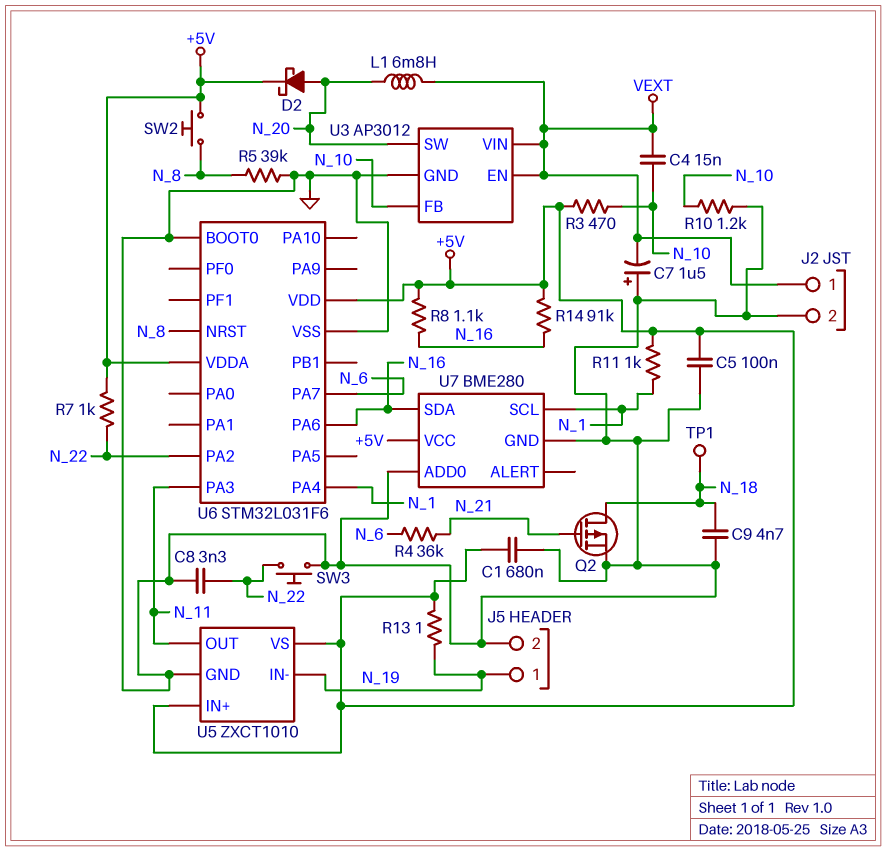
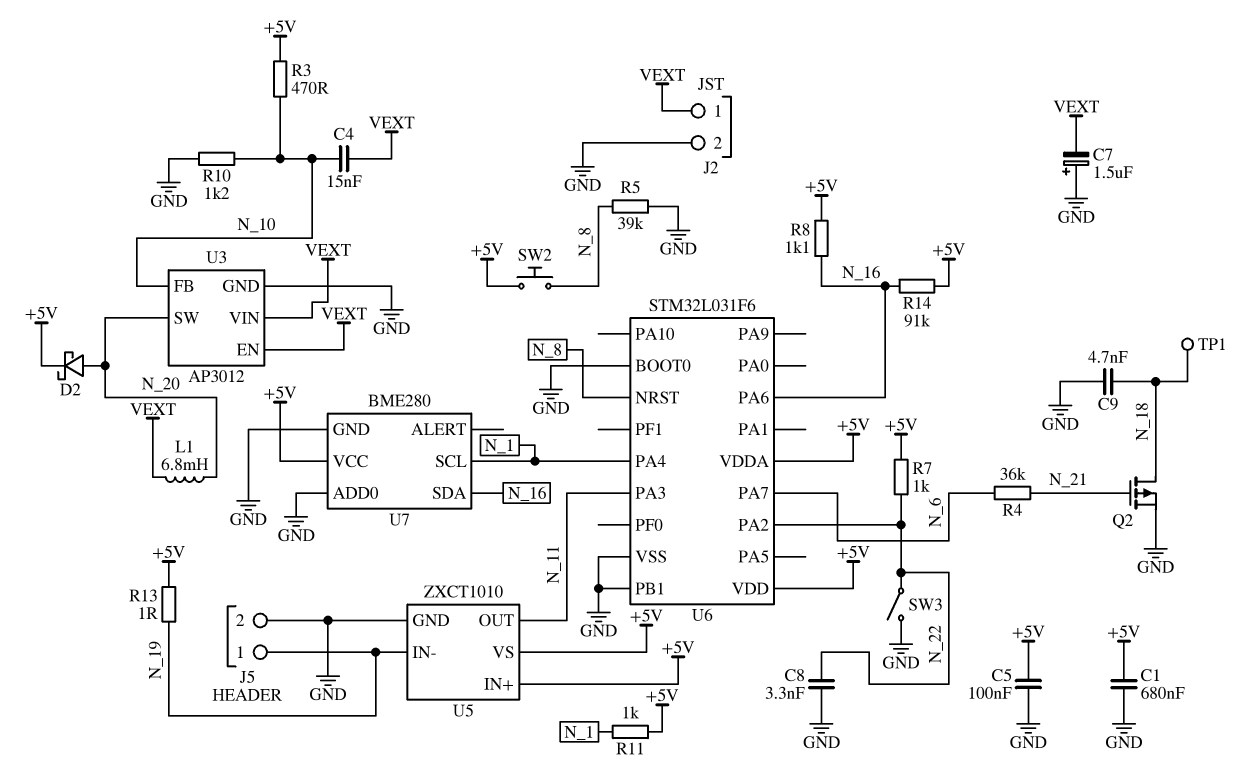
SW3: button (GND, N_22) -> switch (GND, N_22)
U6 pin PB1: none -> GND

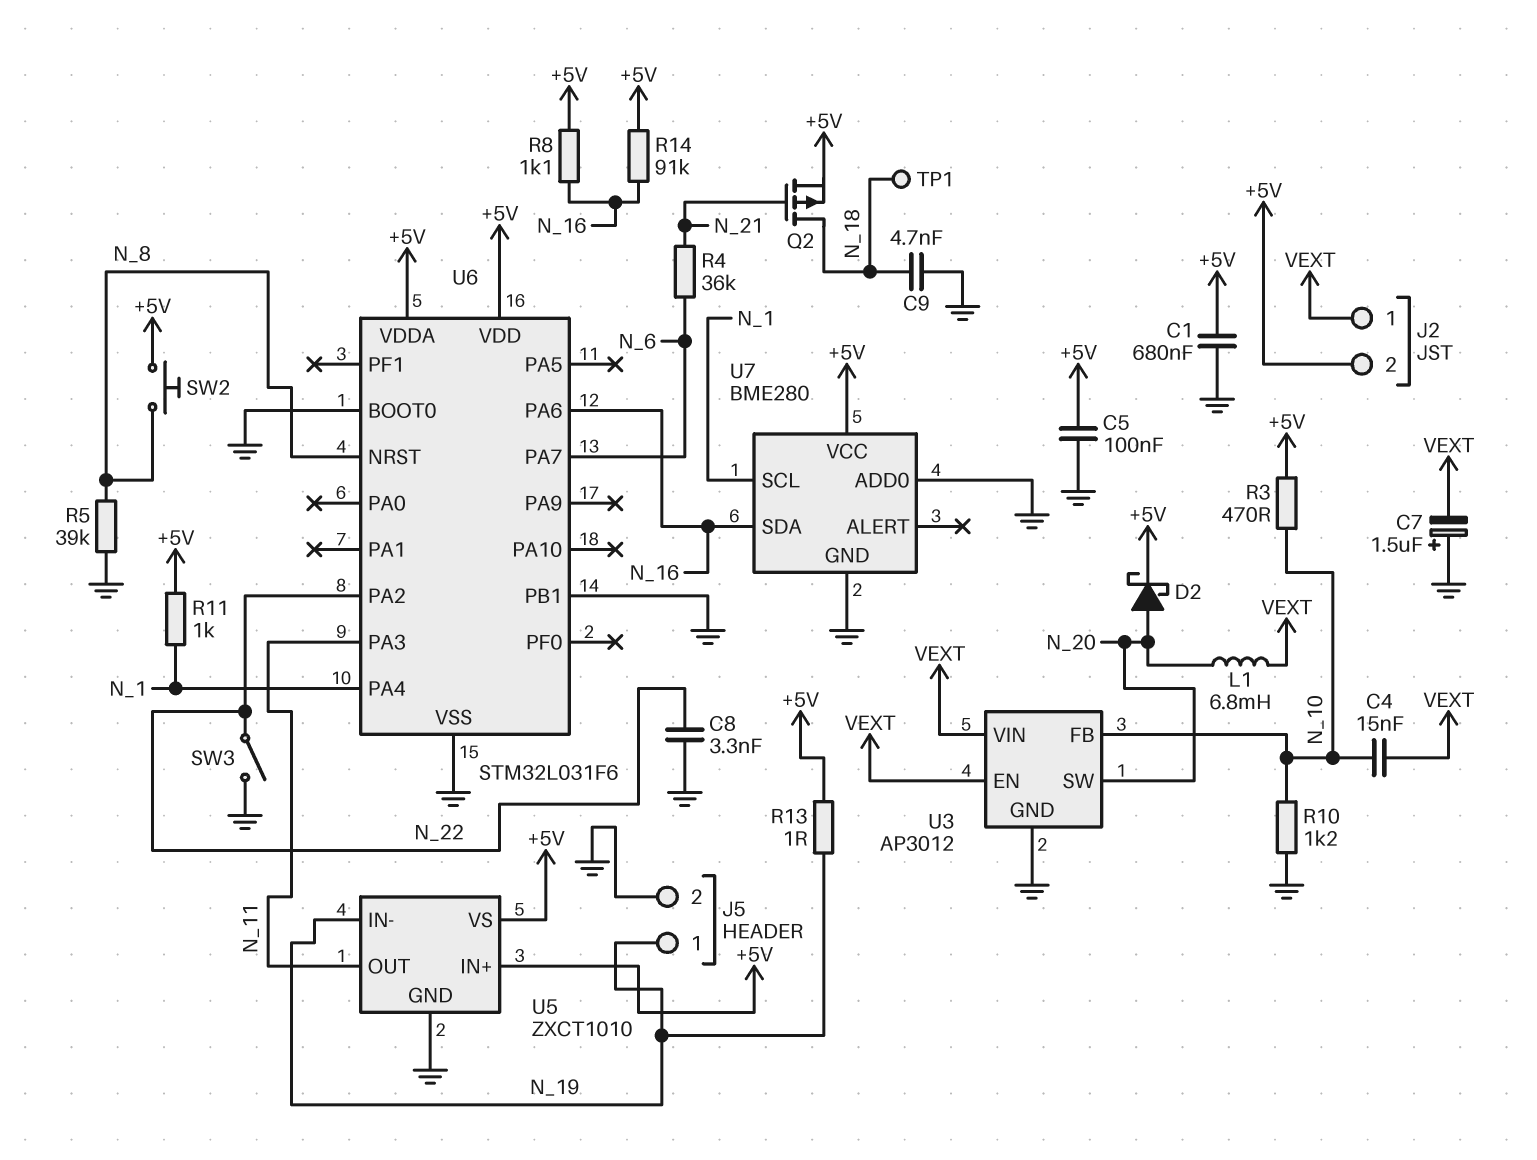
J2 pin 2: GND -> +5V
Q2: PMOS (G N_21, D N_18, S GND) -> PMOS (G N_21, D N_18, S +5V)
R7: 1k (+5V, N_22) -> none

